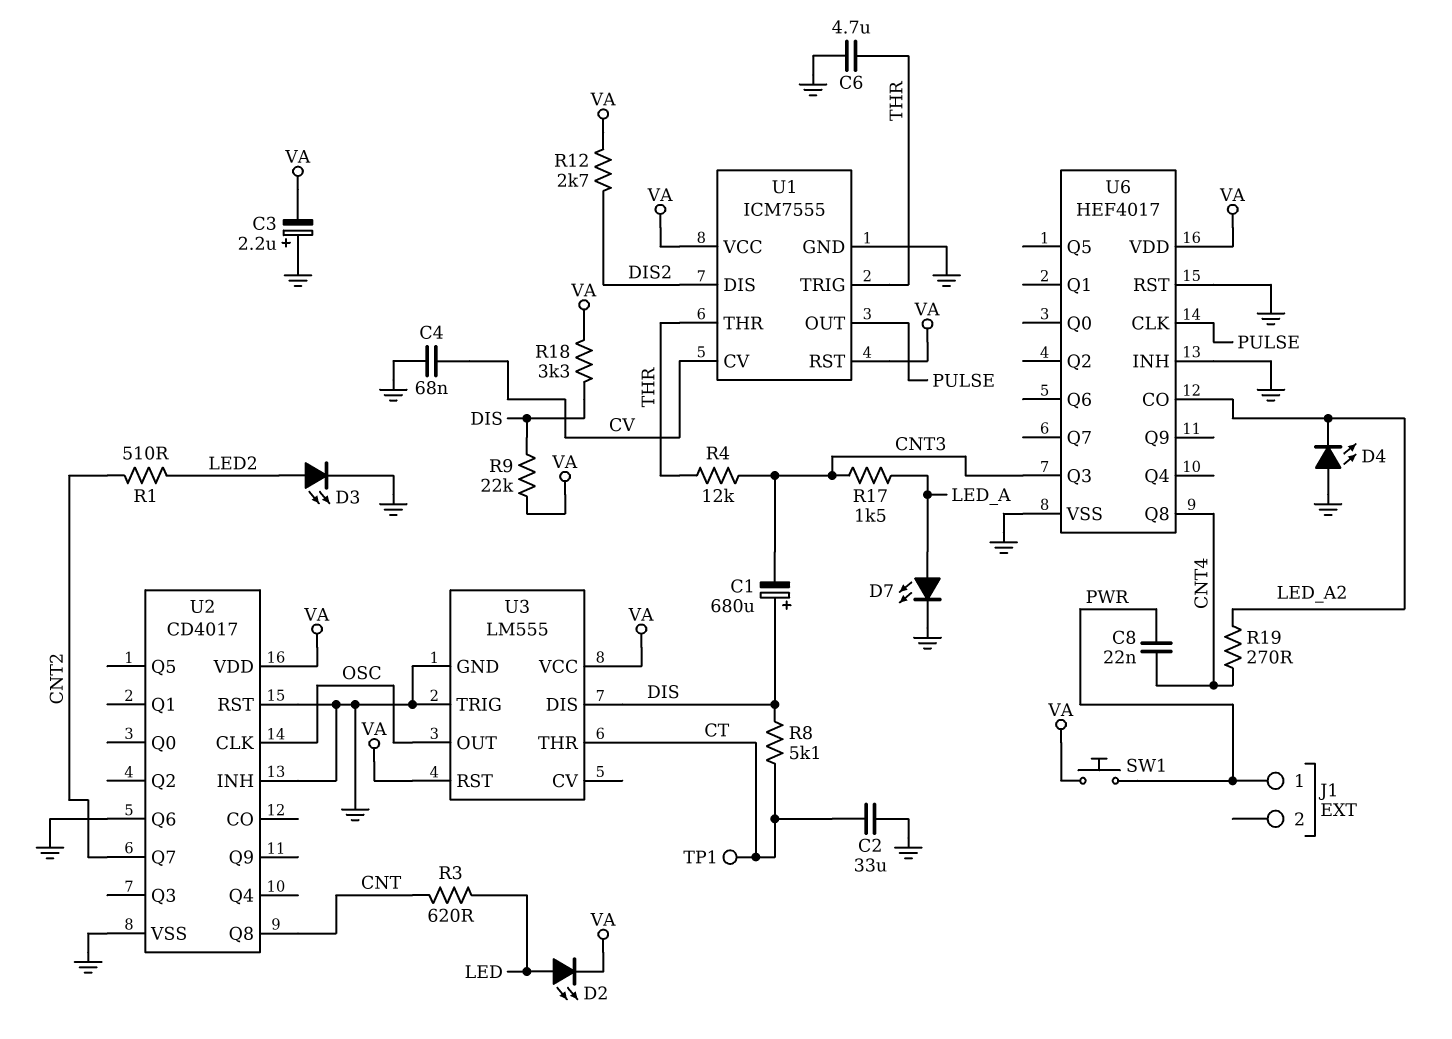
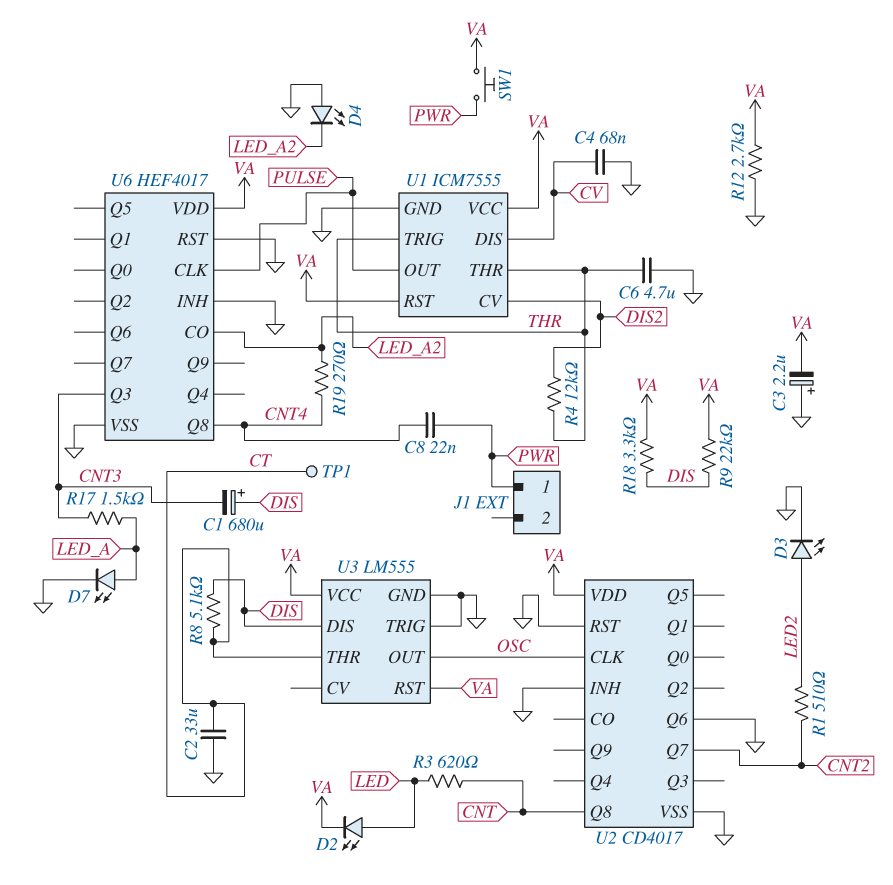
R4: 12k (CNT3, THR) -> 12k (DIS2, THR)
R12: 2.7k (DIS2, VA) -> 2.7k (GND, VA)
U1 pin CV: CV -> DIS2
U1 pin DIS: DIS2 -> CV

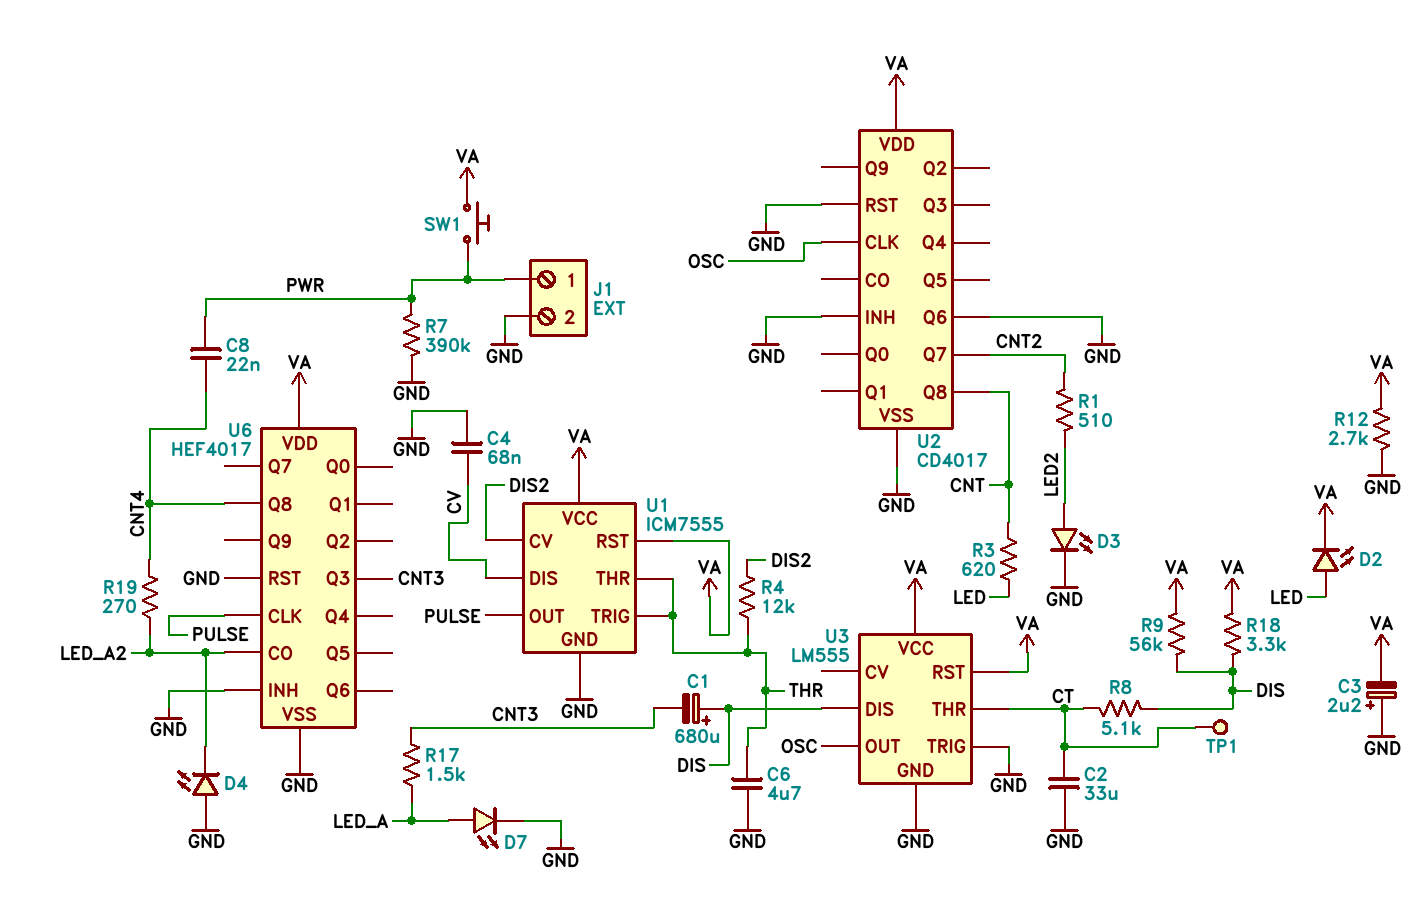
J1 pin 2: none -> GND
R7: none -> 390k (GND, PWR)
R9: 22k (DIS, VA) -> 56k (DIS, VA)

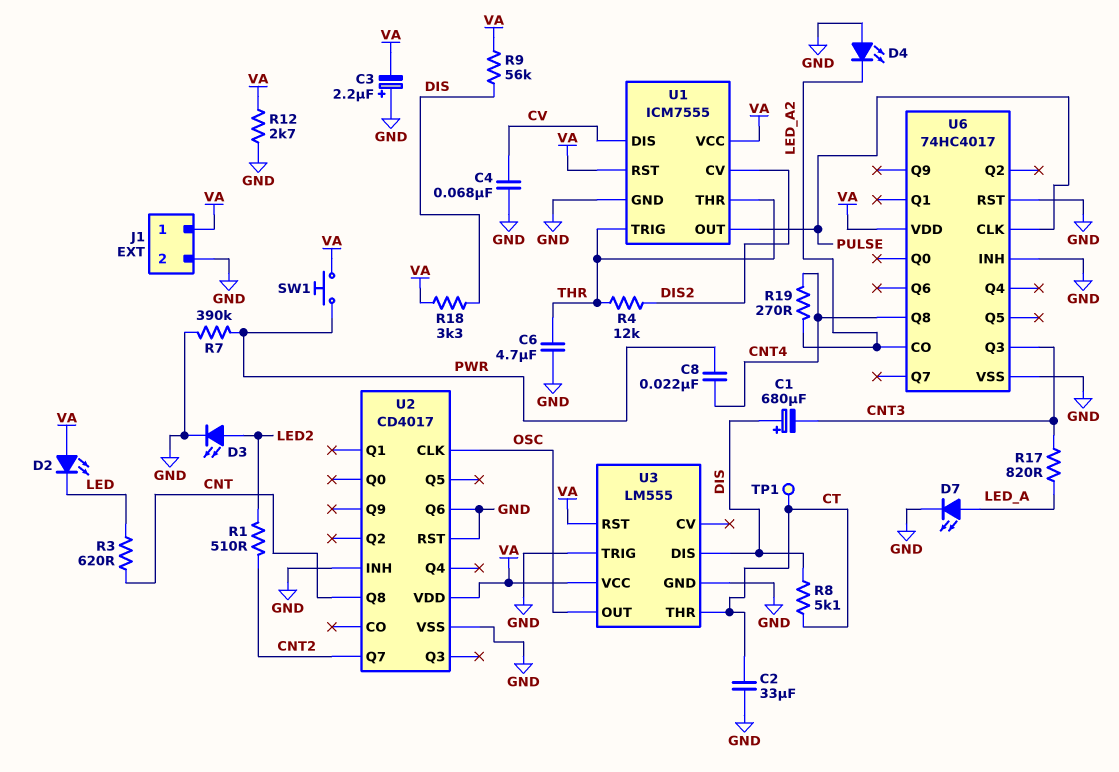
D2: LED (A LED, K VA) -> LED (A VA, K LED)
J1 pin 1: PWR -> VA
R17: 1.5k (CNT3, LED_A) -> 820 (CNT3, LED_A)
U6: HEF4017 -> 74HC4017

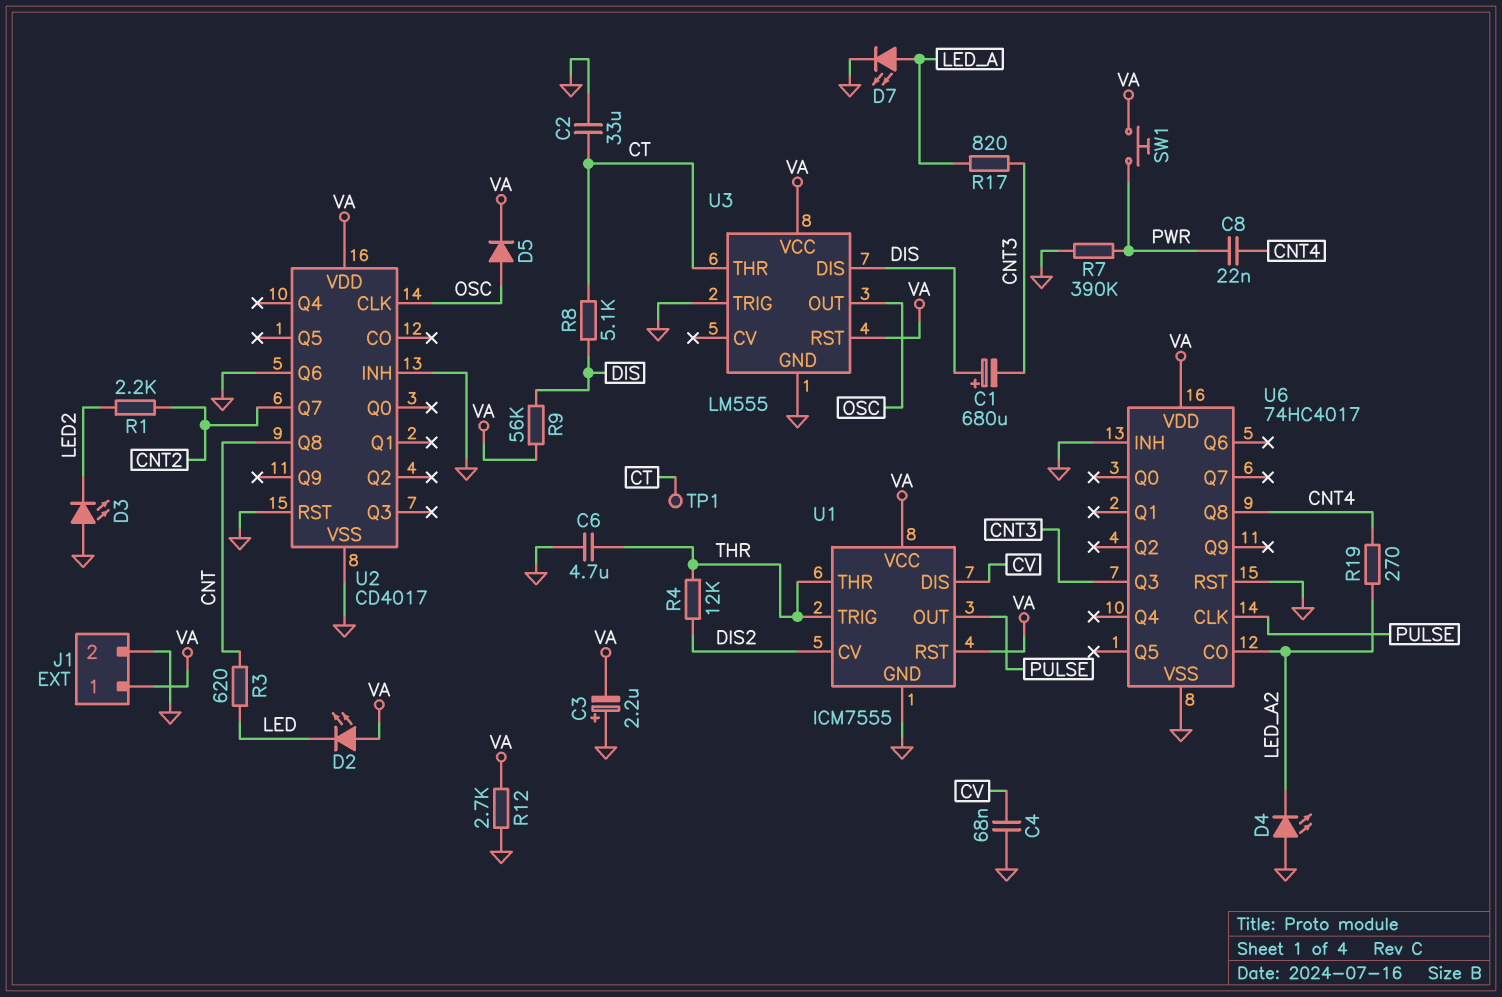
D3: LED (A LED2, K GND) -> LED (A GND, K LED2)
D5: none -> diode (A OSC, K VA)
R1: 510 (CNT2, LED2) -> 2.2k (CNT2, LED2)
R18: 3.3k (DIS, VA) -> none

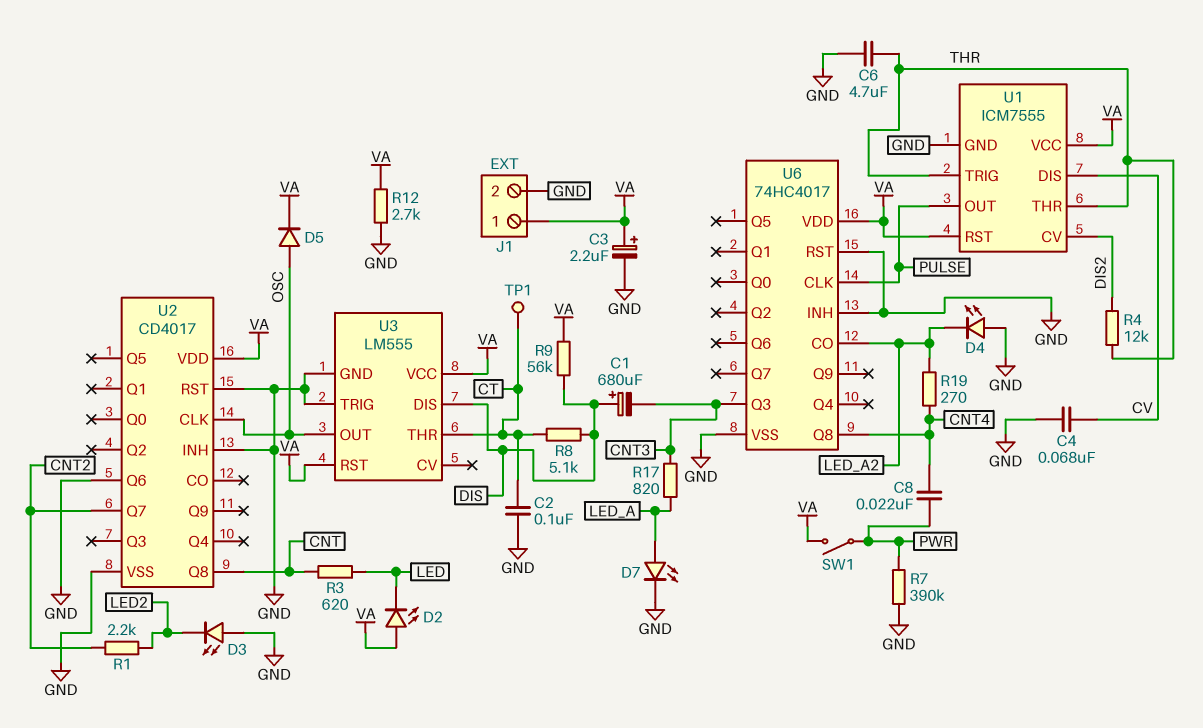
C2: 33uF (CT, GND) -> 100nF (CT, GND)
C3: 2.2uF (plus GND, minus VA) -> 2.2uF (plus VA, minus GND)
SW1: button (PWR, VA) -> switch (PWR, VA)

